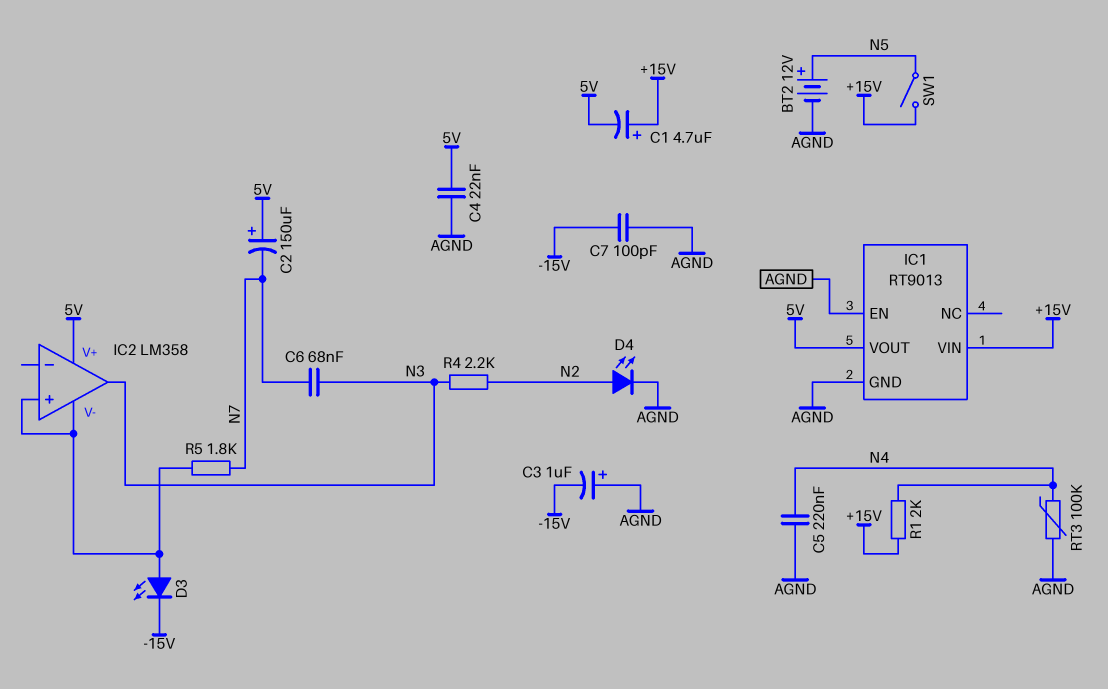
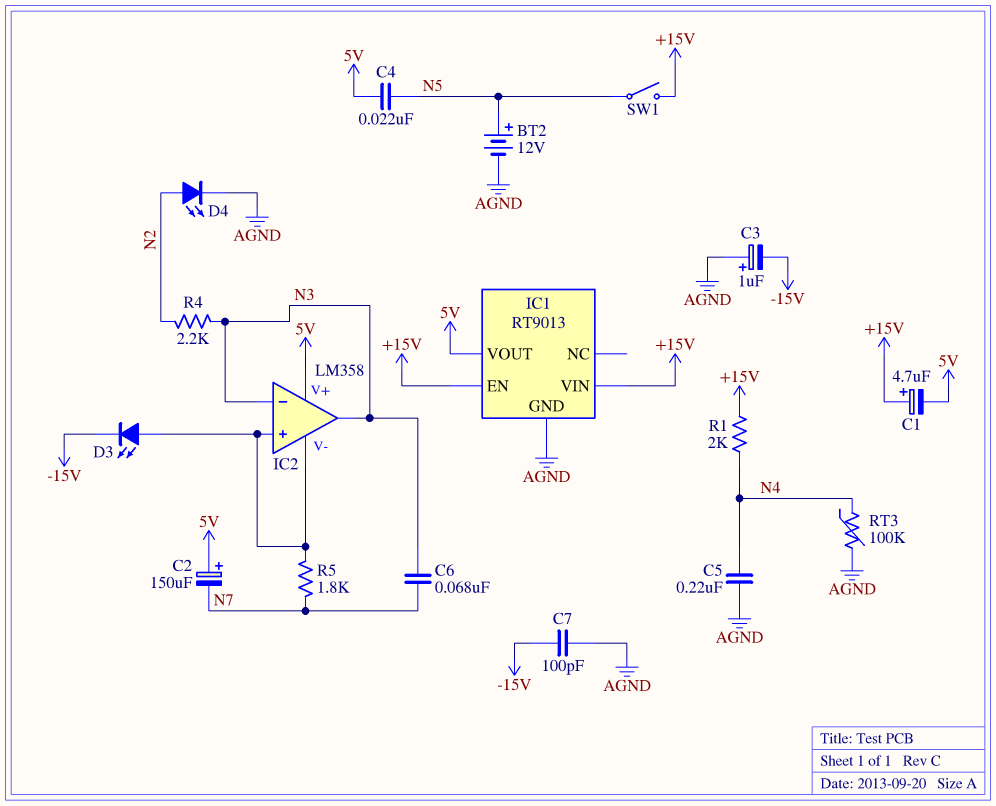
C4: 22nF (5V, AGND) -> 22nF (5V, N5)
IC1 pin EN: AGND -> +15V
IC2 pin in-: none -> N3

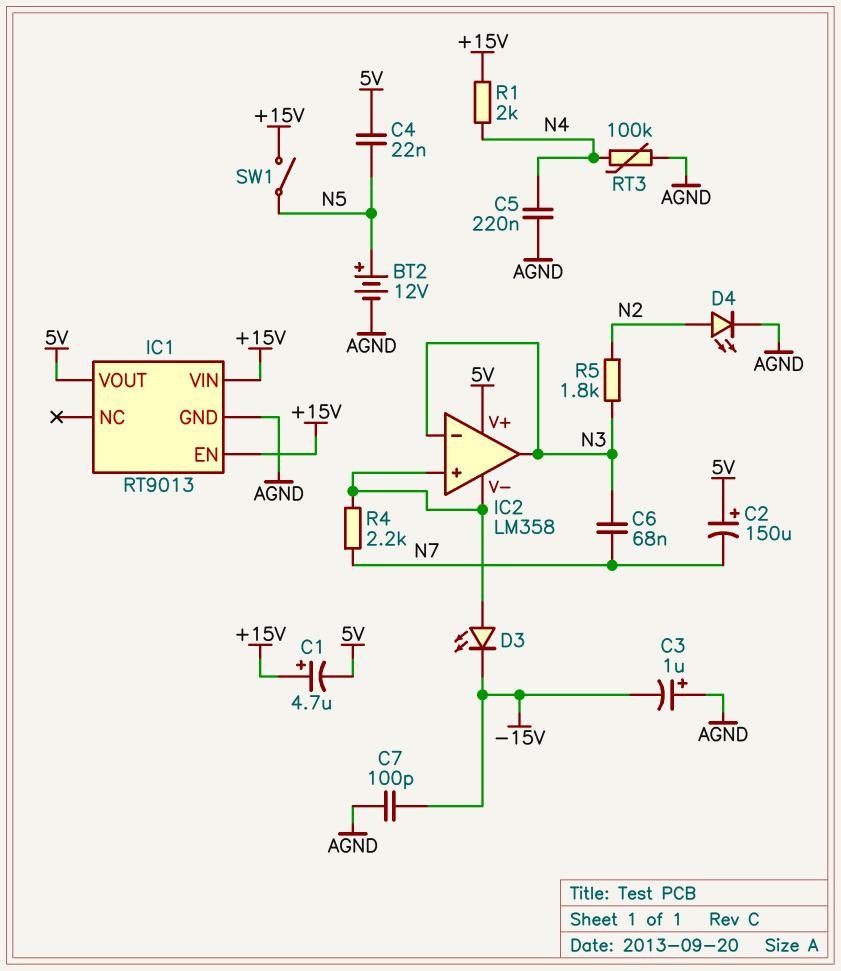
R4: 2.2k (N2, N3) -> 2.2k (IC2/V-, N7)
R5: 1.8k (IC2/V-, N7) -> 1.8k (N2, N3)

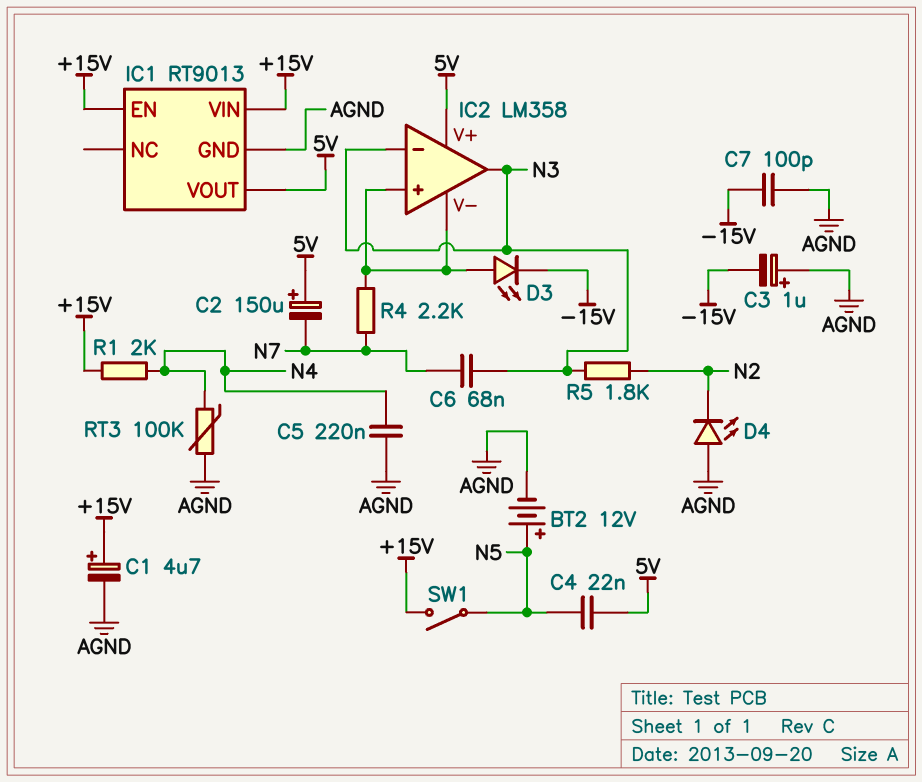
C1: 4.7uF (plus +15V, minus 5V) -> 4.7uF (plus +15V, minus AGND)
D4: LED (A N2, K AGND) -> LED (A AGND, K N2)

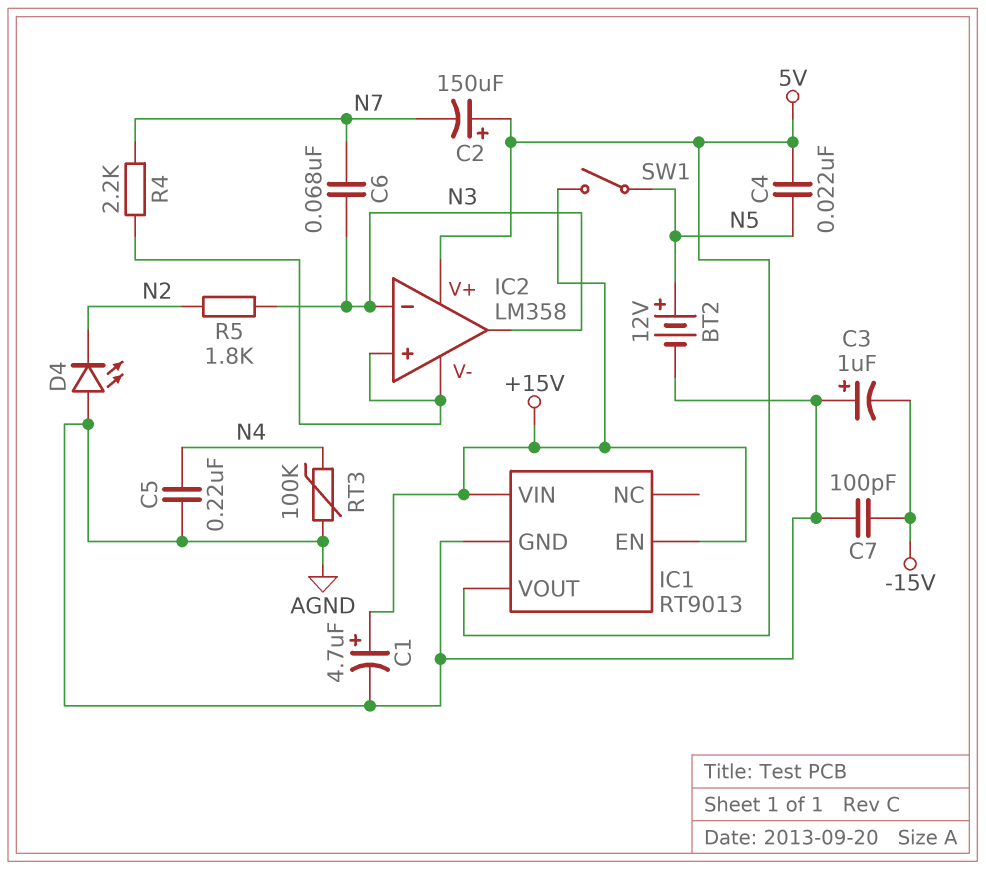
D3: LED (A IC2/V-, K -15V) -> none
R1: 2k (+15V, N4) -> none

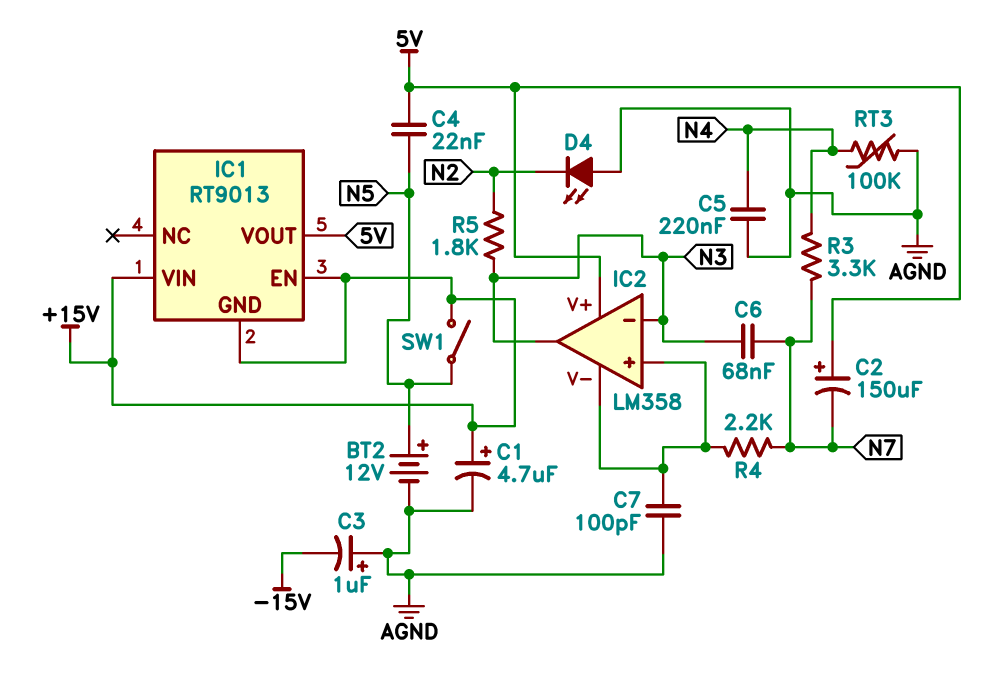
C7: 100pF (-15V, AGND) -> 100pF (AGND, IC2/V-)
IC1 pin GND: AGND -> +15V
R3: none -> 3.3k (N4, N7)

